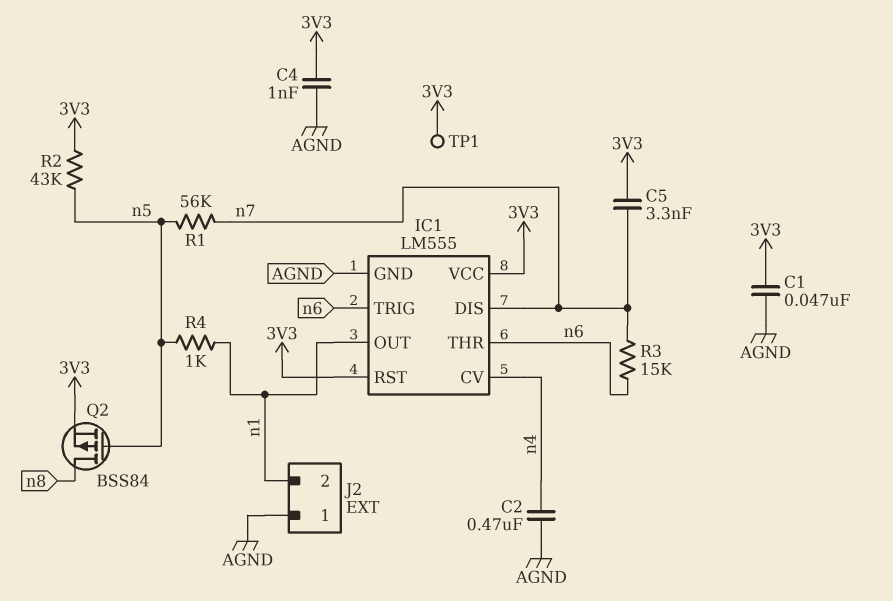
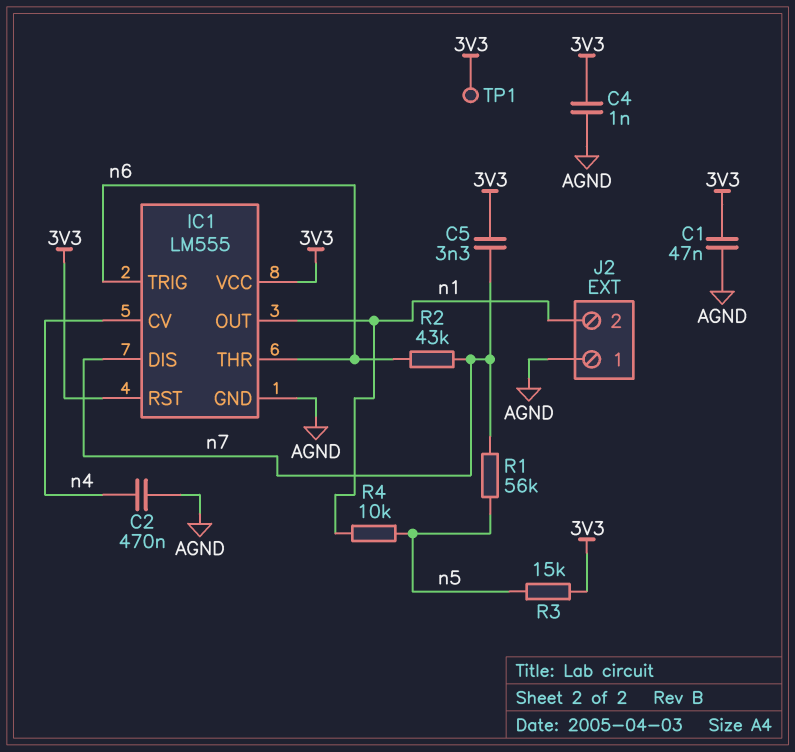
Q2: PMOS BSS84 (G n5, D n8, S 3V3) -> none
R2: 43k (3V3, n5) -> 43k (n6, n7)
R3: 15k (n6, n7) -> 15k (3V3, n5)
R4: 1k (n1, n5) -> 10k (n1, n5)

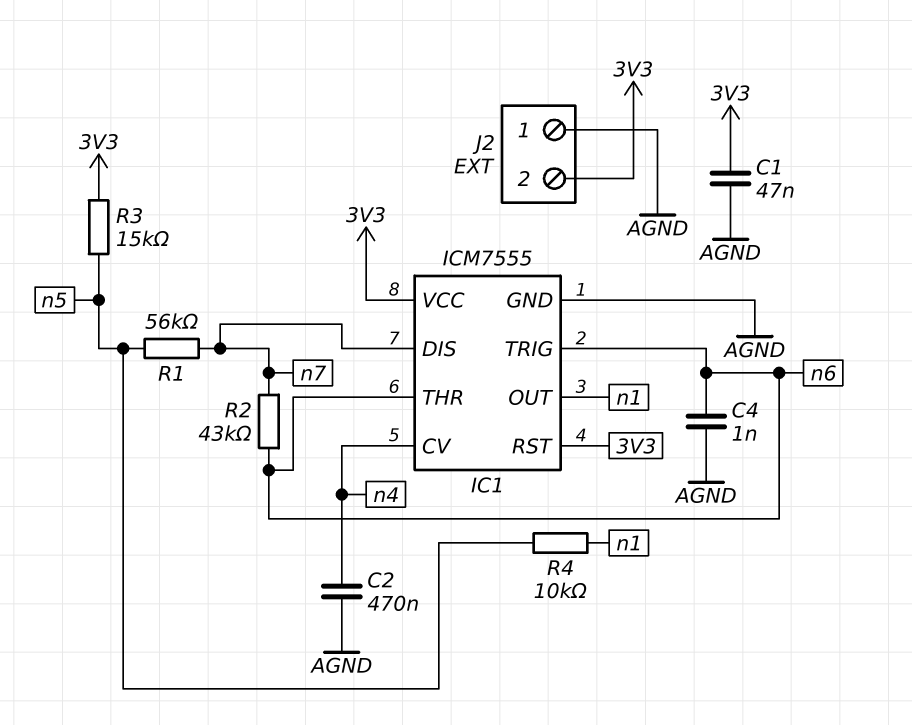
C4: 1nF (3V3, AGND) -> 1nF (AGND, n6)
C5: 3.3nF (3V3, n7) -> none
IC1: LM555 -> ICM7555
J2 pin 2: n1 -> 3V3
TP1: test point (3V3) -> none

